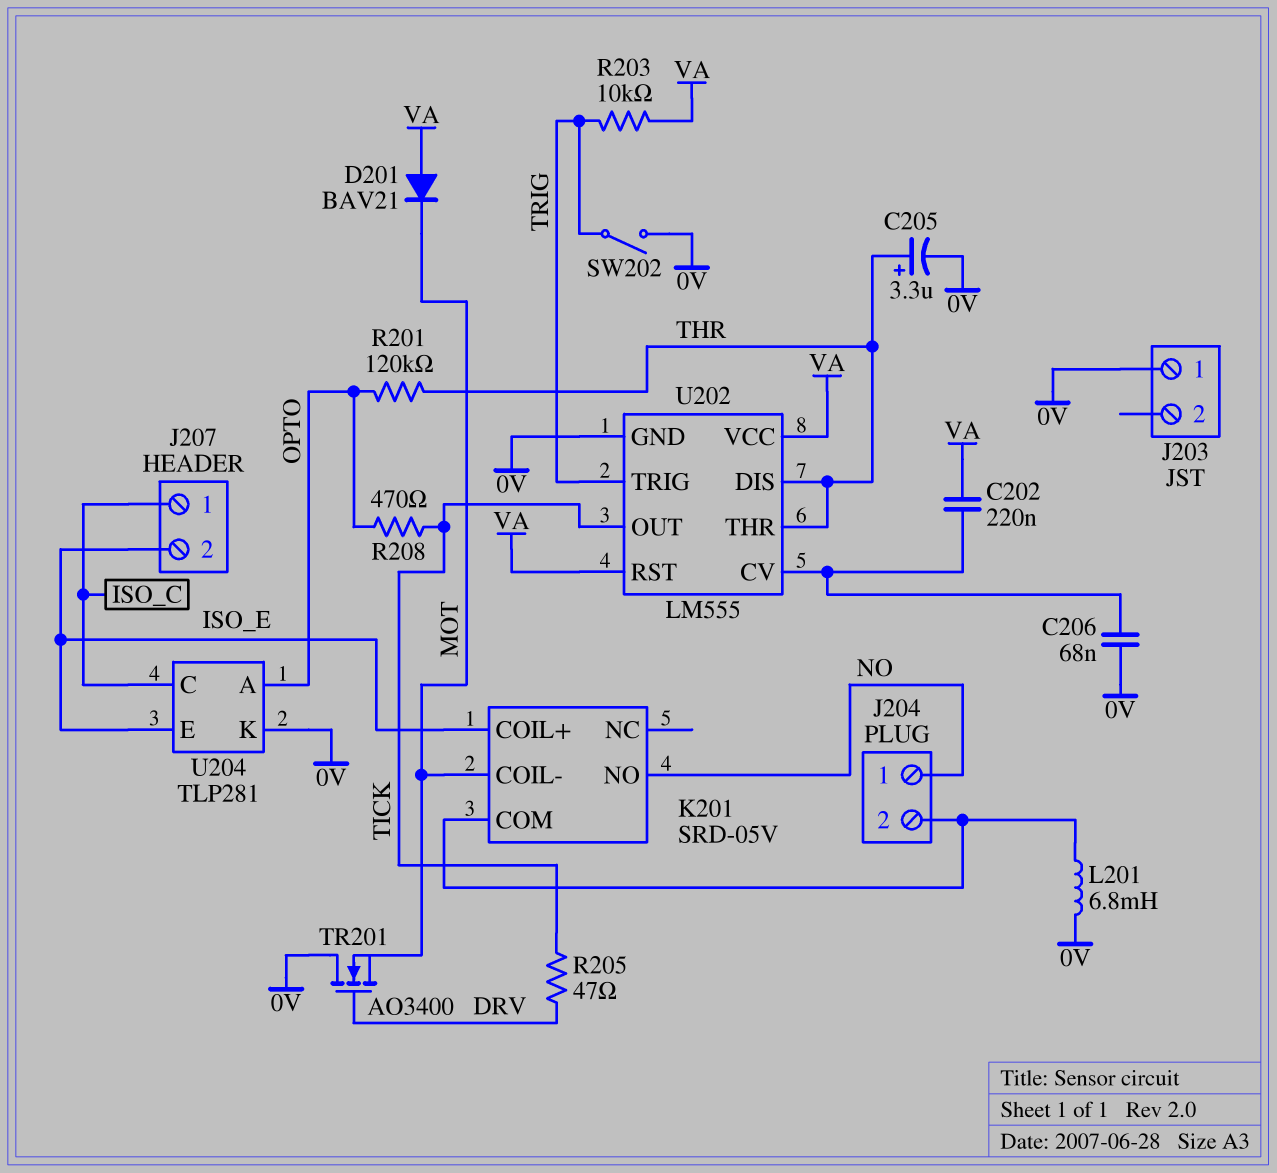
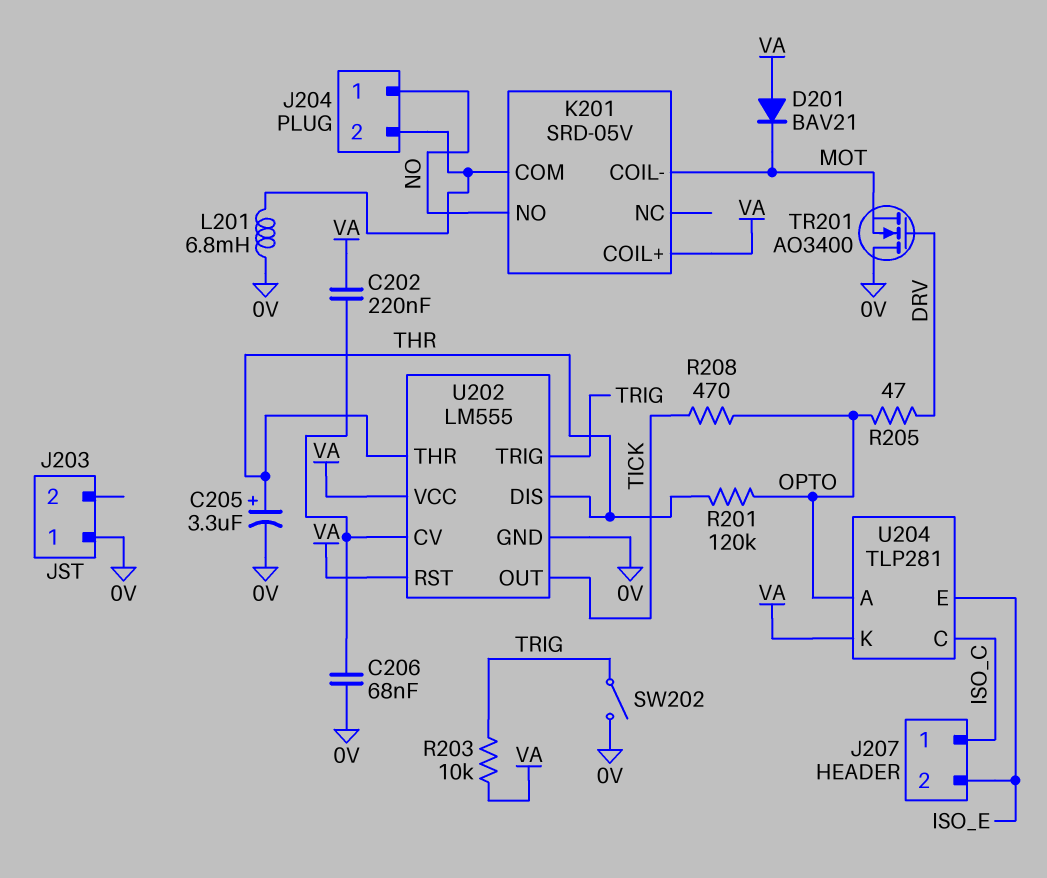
K201 pin COIL+: ISO_E -> VA
R205: 47 (DRV, TICK) -> 47 (DRV, OPTO)
U204 pin K: 0V -> VA

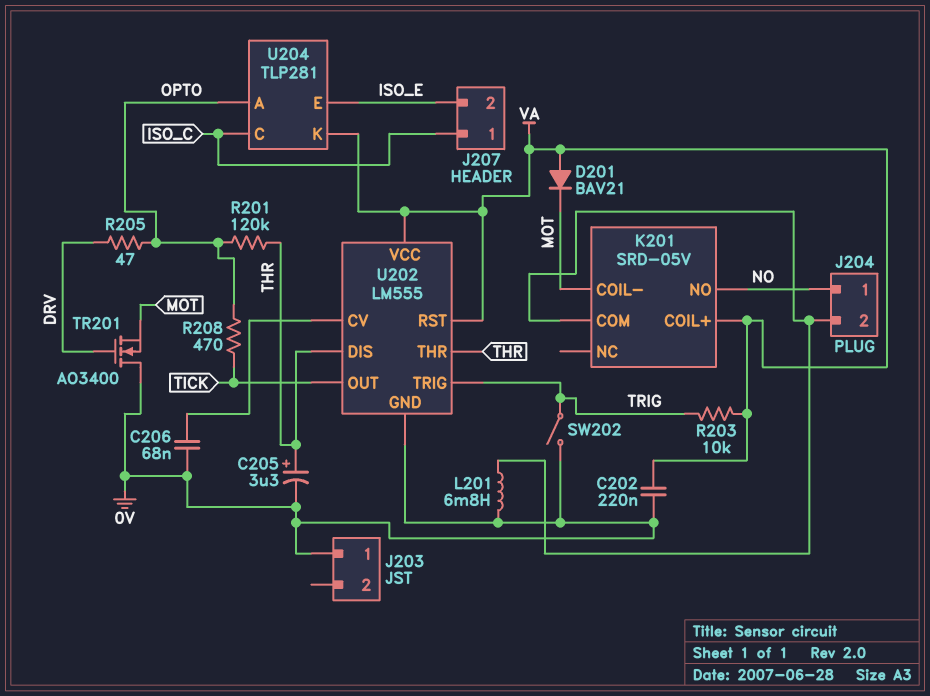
C202: 220nF (U202/CV, VA) -> 220nF (0V, VA)

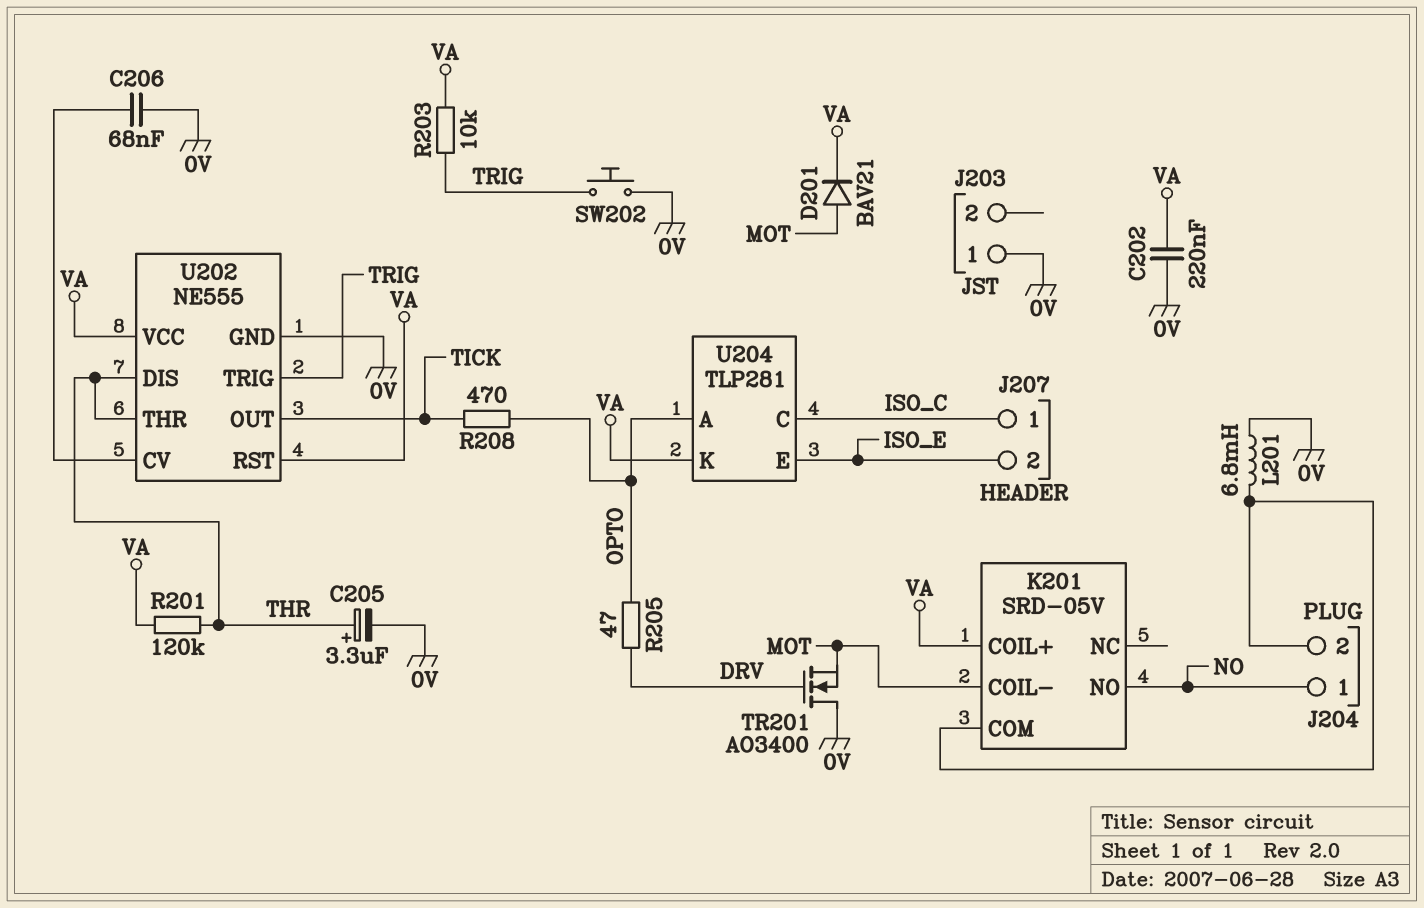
D201: diode BAV21 (A VA, K MOT) -> diode BAV21 (A MOT, K VA)
R201: 120k (OPTO, THR) -> 120k (THR, VA)
SW202: switch (0V, TRIG) -> button (0V, TRIG)
U202: LM555 -> NE555

